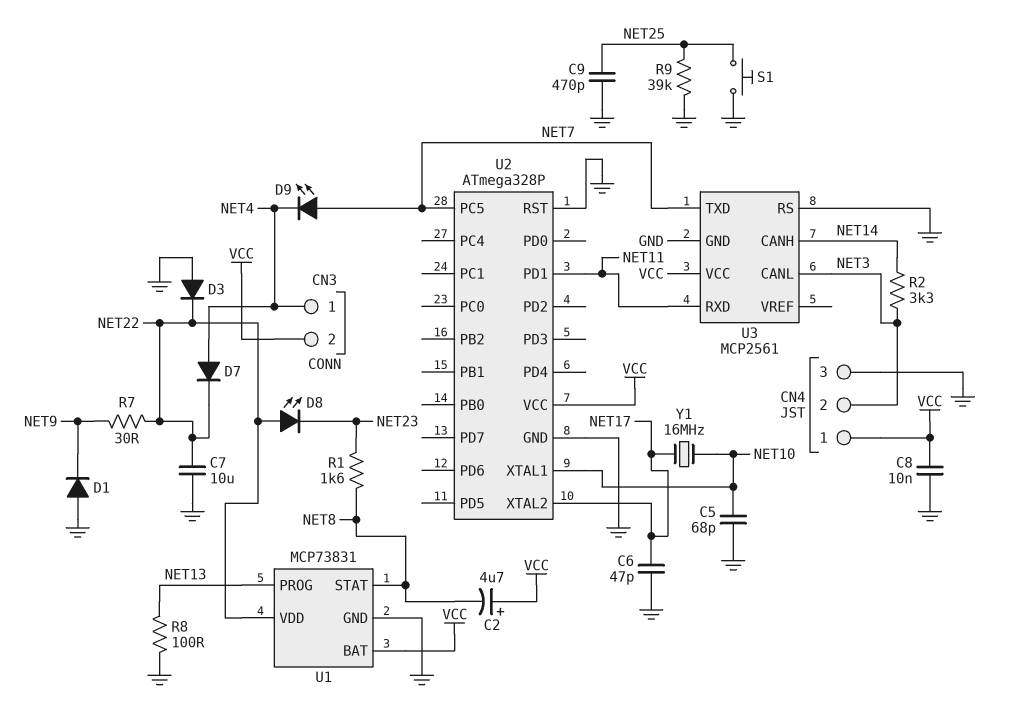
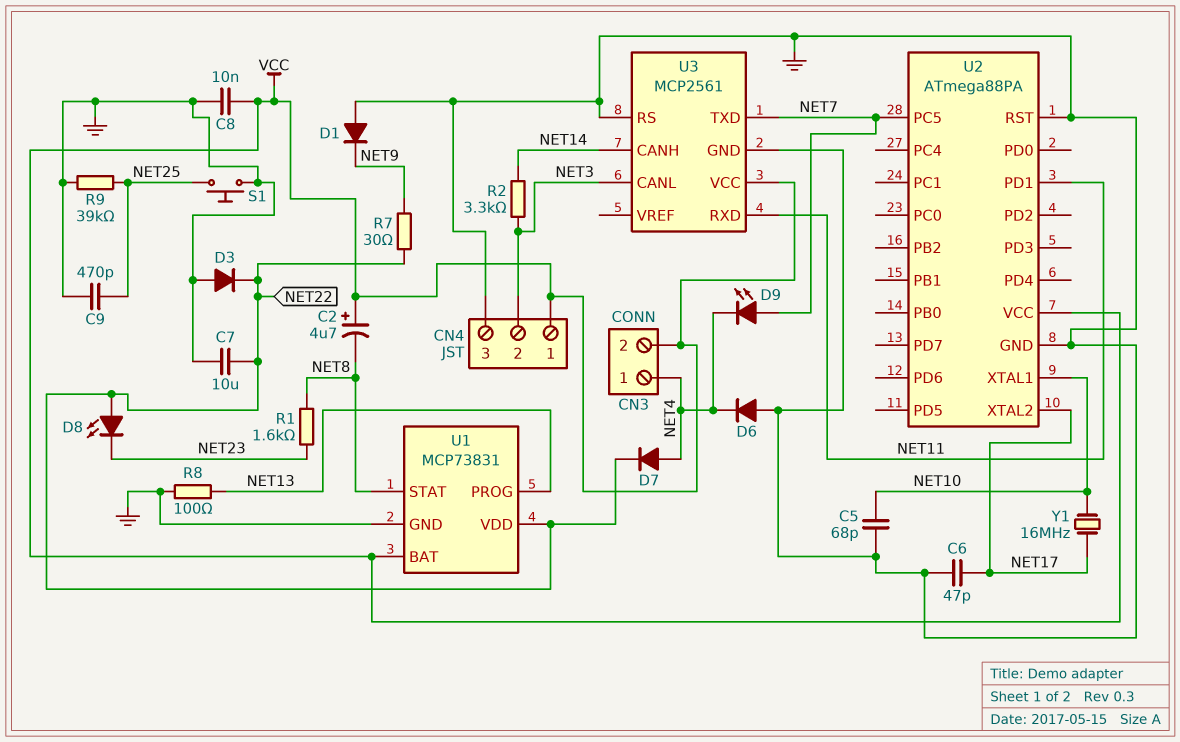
D6: none -> diode (A GND, K NET4)
U2: ATmega328P -> ATmega88PA

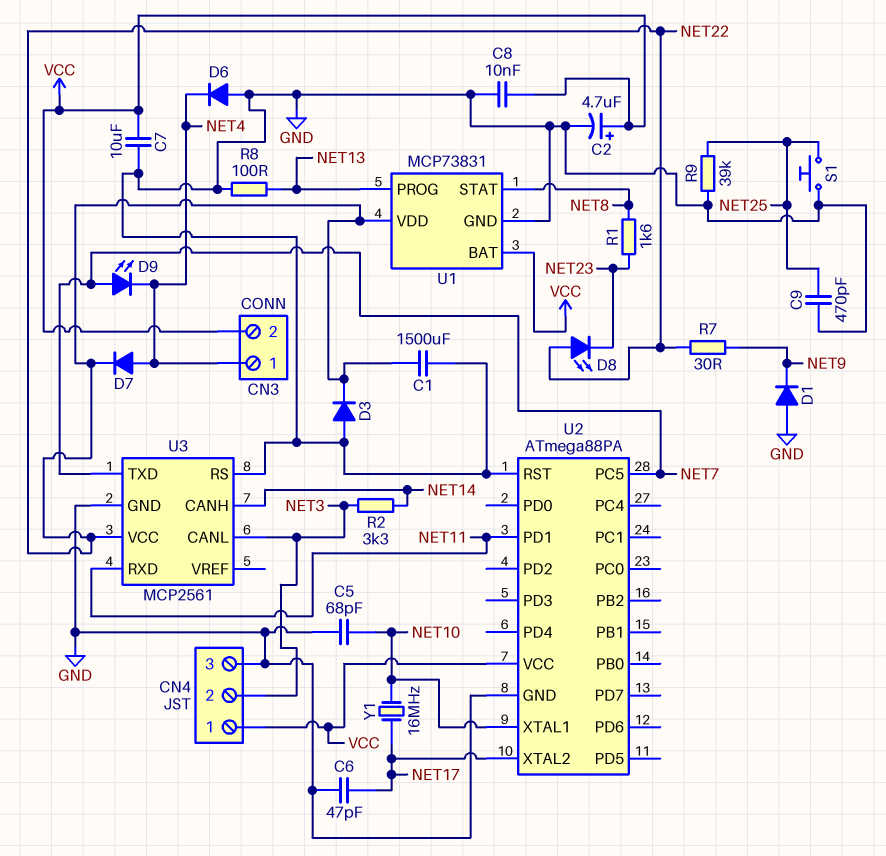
C1: none -> 1500uF (GND, NET22)
C2: 4.7uF (plus VCC, minus NET8) -> 4.7uF (plus VCC, minus GND)
C7: 10uF (GND, NET22) -> 10uF (GND, VCC)
U3 pin VCC: VCC -> NET22

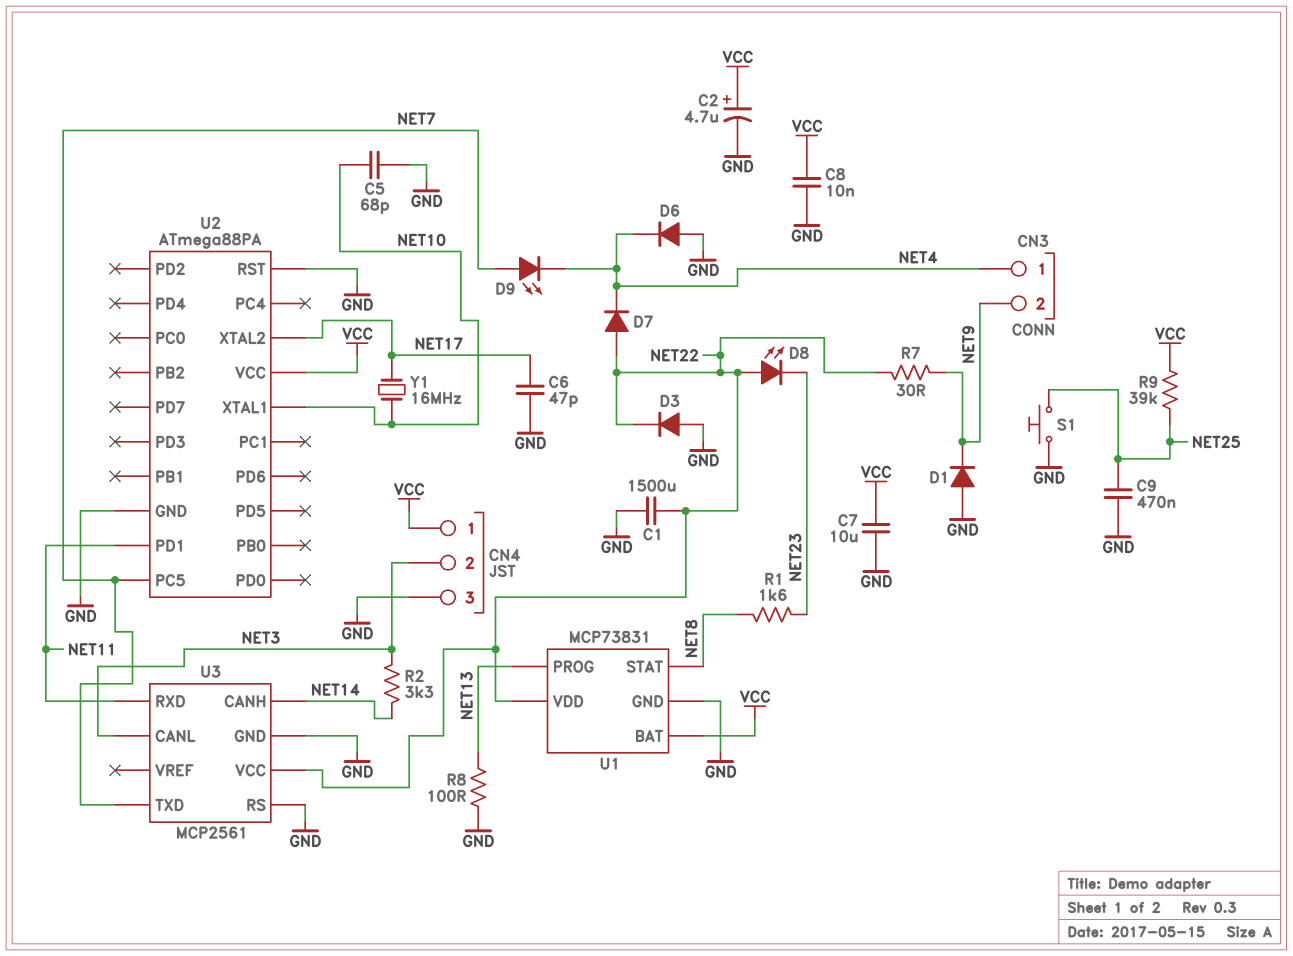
C9: 470pF (GND, NET25) -> 470nF (GND, NET25)
CN3 pin 2: VCC -> NET9
D7: diode (A NET4, K NET22) -> diode (A NET22, K NET4)
R9: 39k (GND, NET25) -> 39k (NET25, VCC)

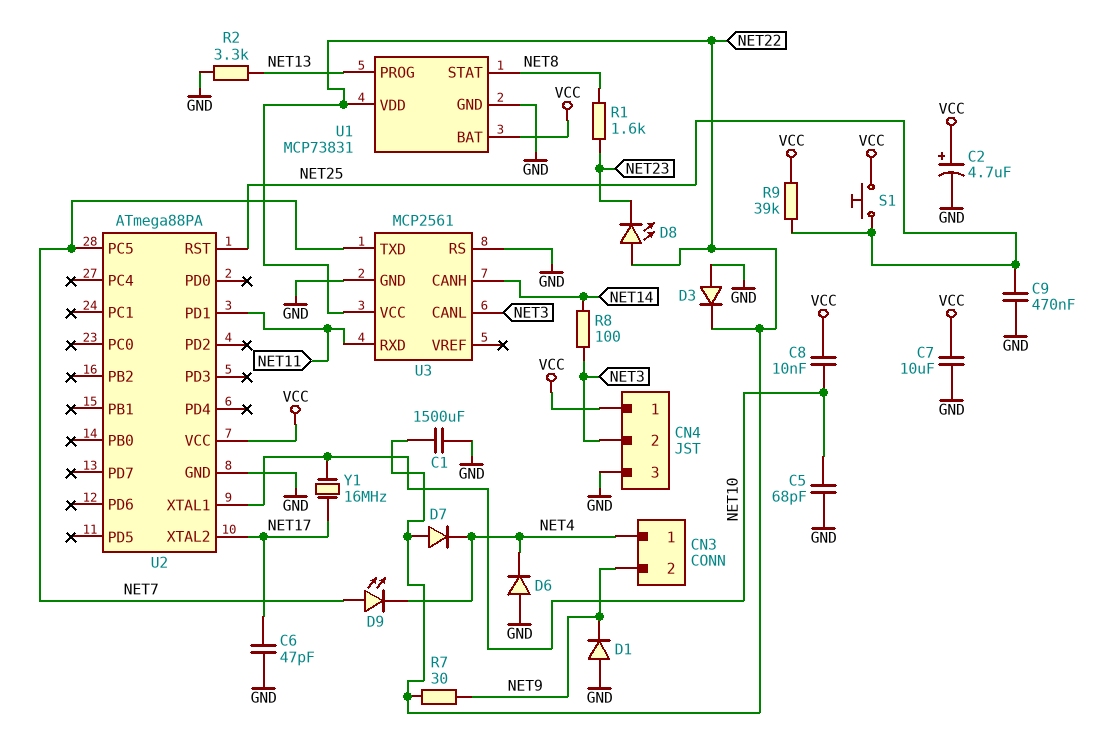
C8: 10nF (GND, VCC) -> 10nF (NET10, VCC)
R2: 3.3k (NET3, NET14) -> 3.3k (GND, NET13)
R8: 100 (GND, NET13) -> 100 (NET3, NET14)
S1: button (GND, NET25) -> button (NET25, VCC)
U2 pin RST: GND -> NET25

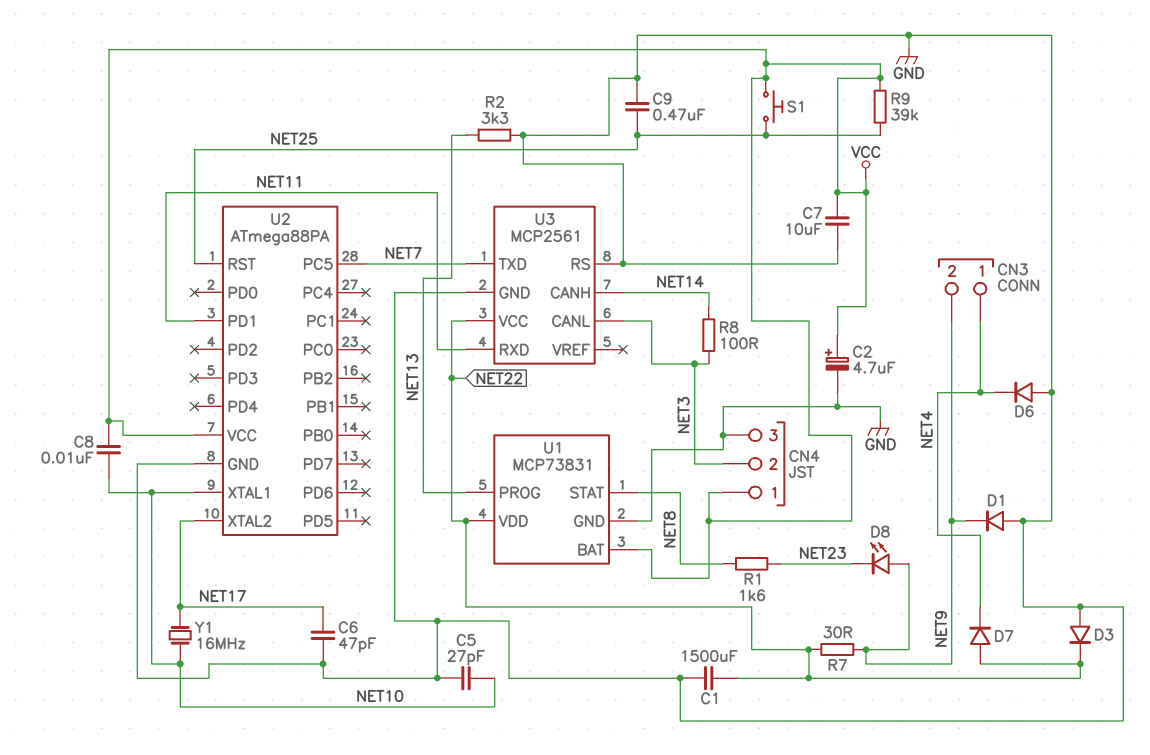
C5: 68pF (GND, NET10) -> 27pF (GND, NET10)
D8: LED (A NET22, K NET23) -> LED (A NET9, K NET23)
D9: LED (A NET7, K NET4) -> none

